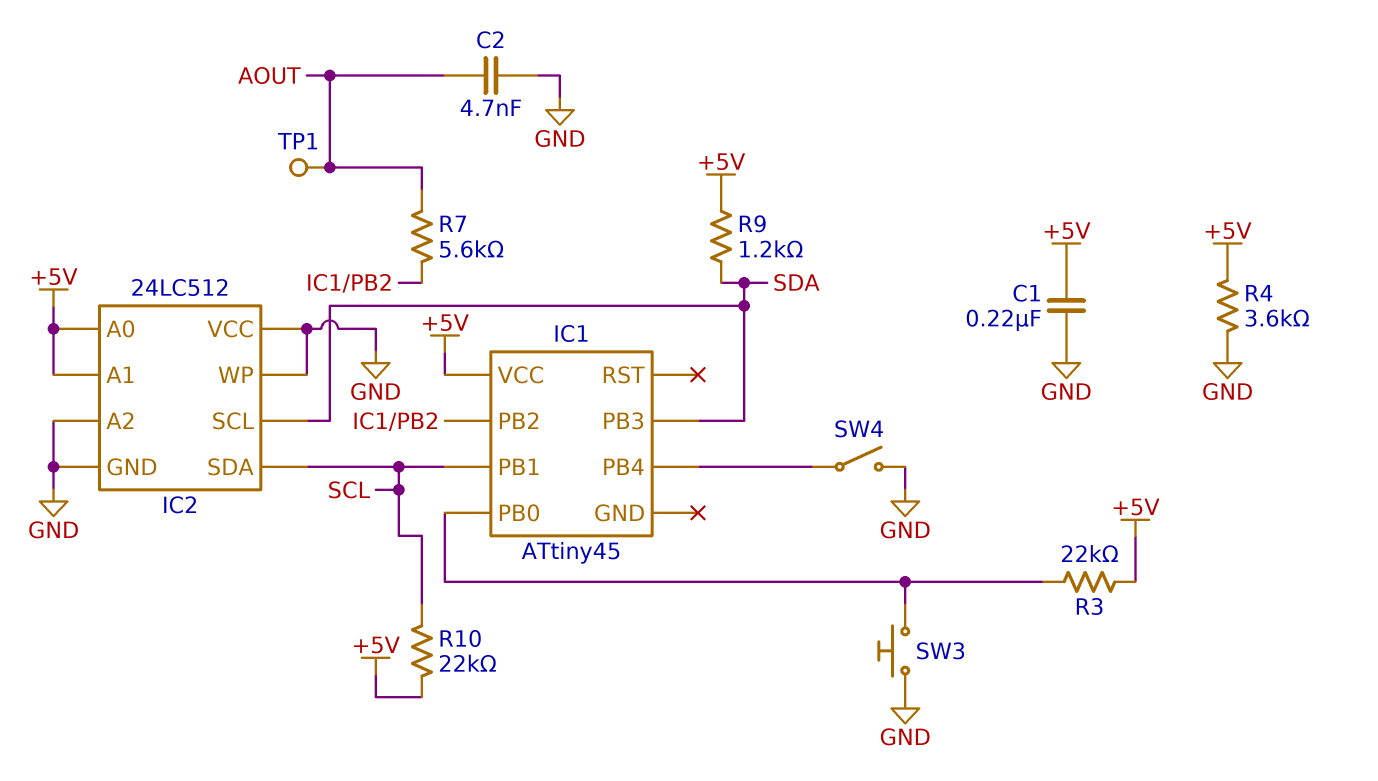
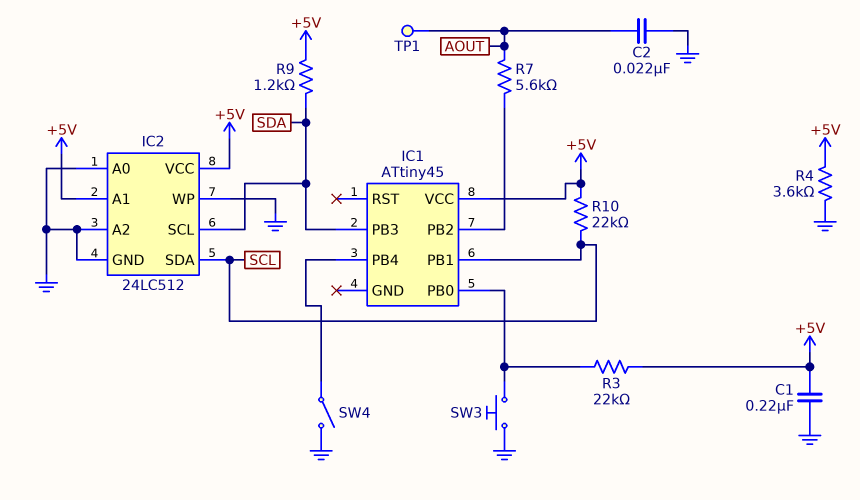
C2: 4.7nF (AOUT, GND) -> 22nF (AOUT, GND)
IC2 pin A0: +5V -> GND
IC2 pin VCC: GND -> +5V

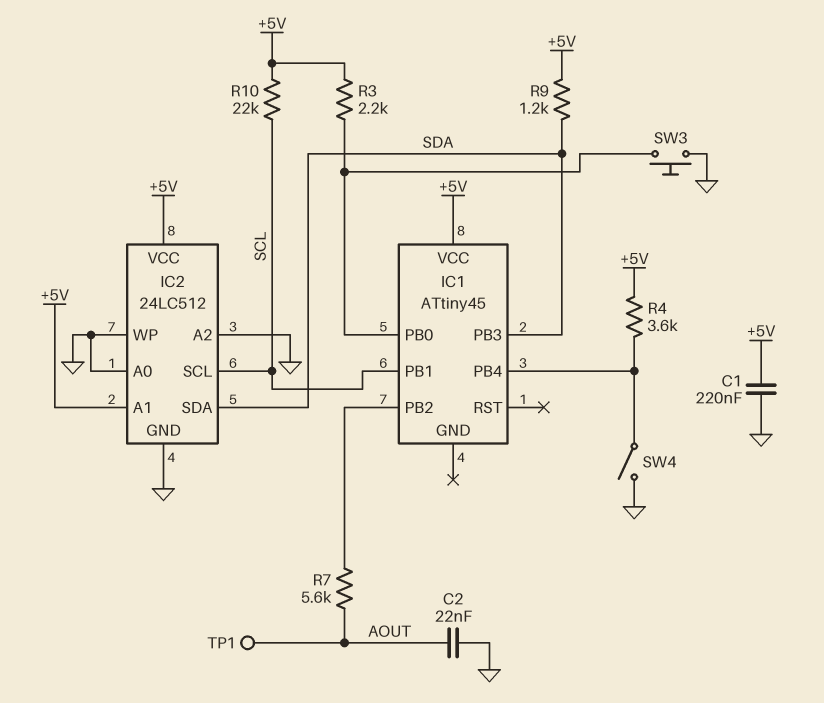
IC2 pin SCL: SDA -> SCL
IC2 pin SDA: SCL -> SDA
R3: 22k (+5V, IC1/PB0) -> 2.2k (+5V, IC1/PB0)
R4: 3.6k (+5V, GND) -> 3.6k (+5V, IC1/PB4)

